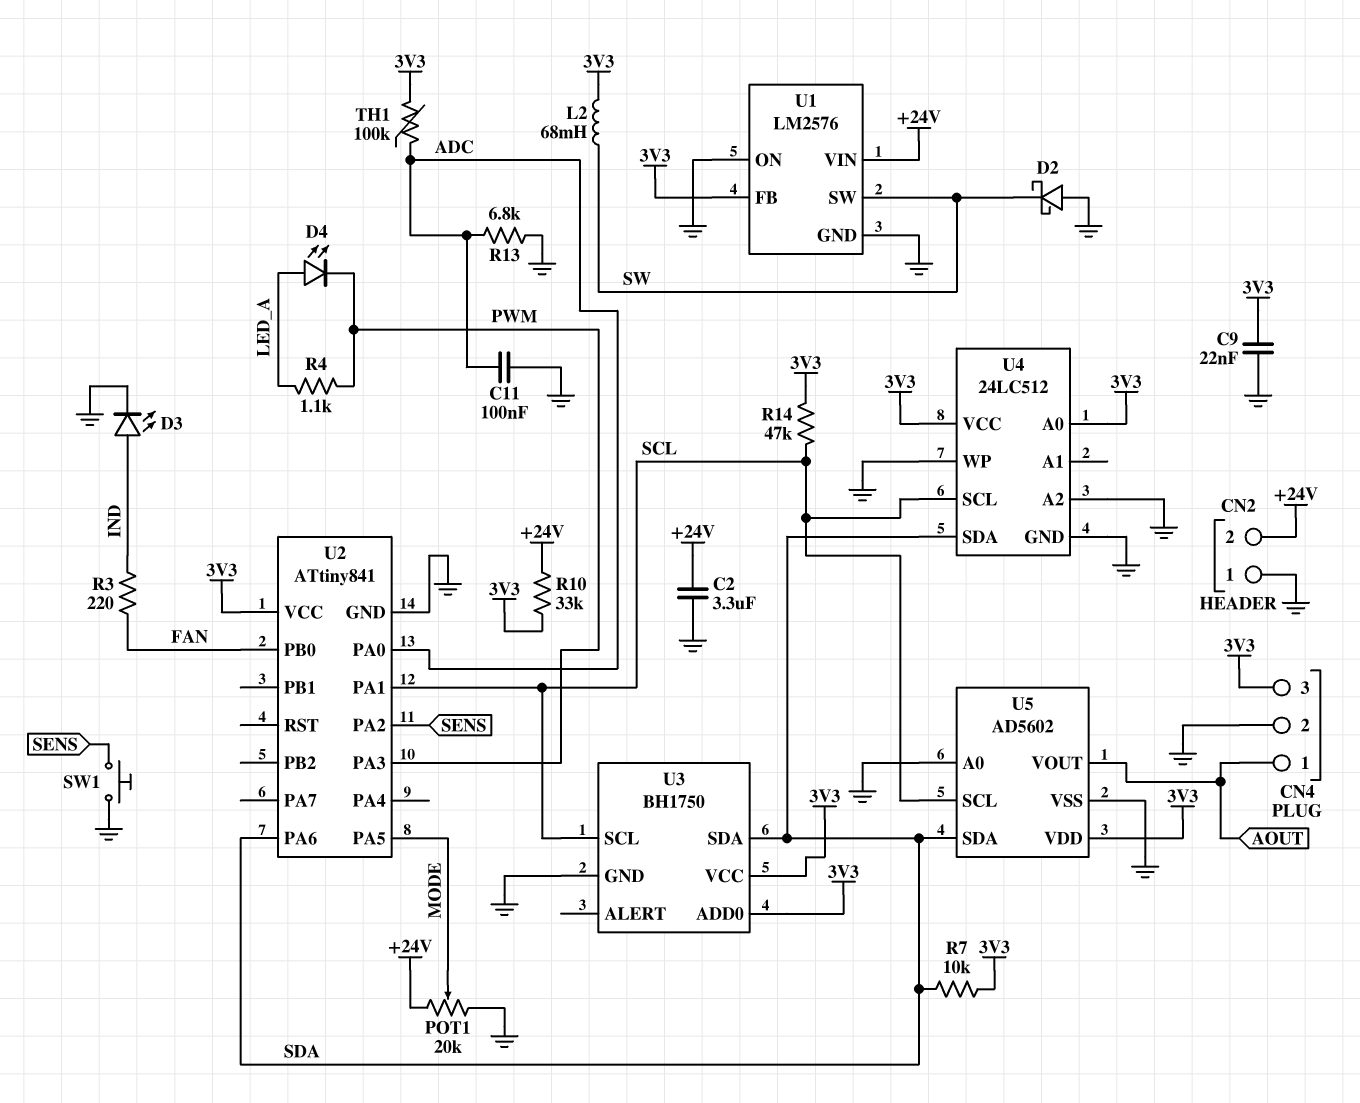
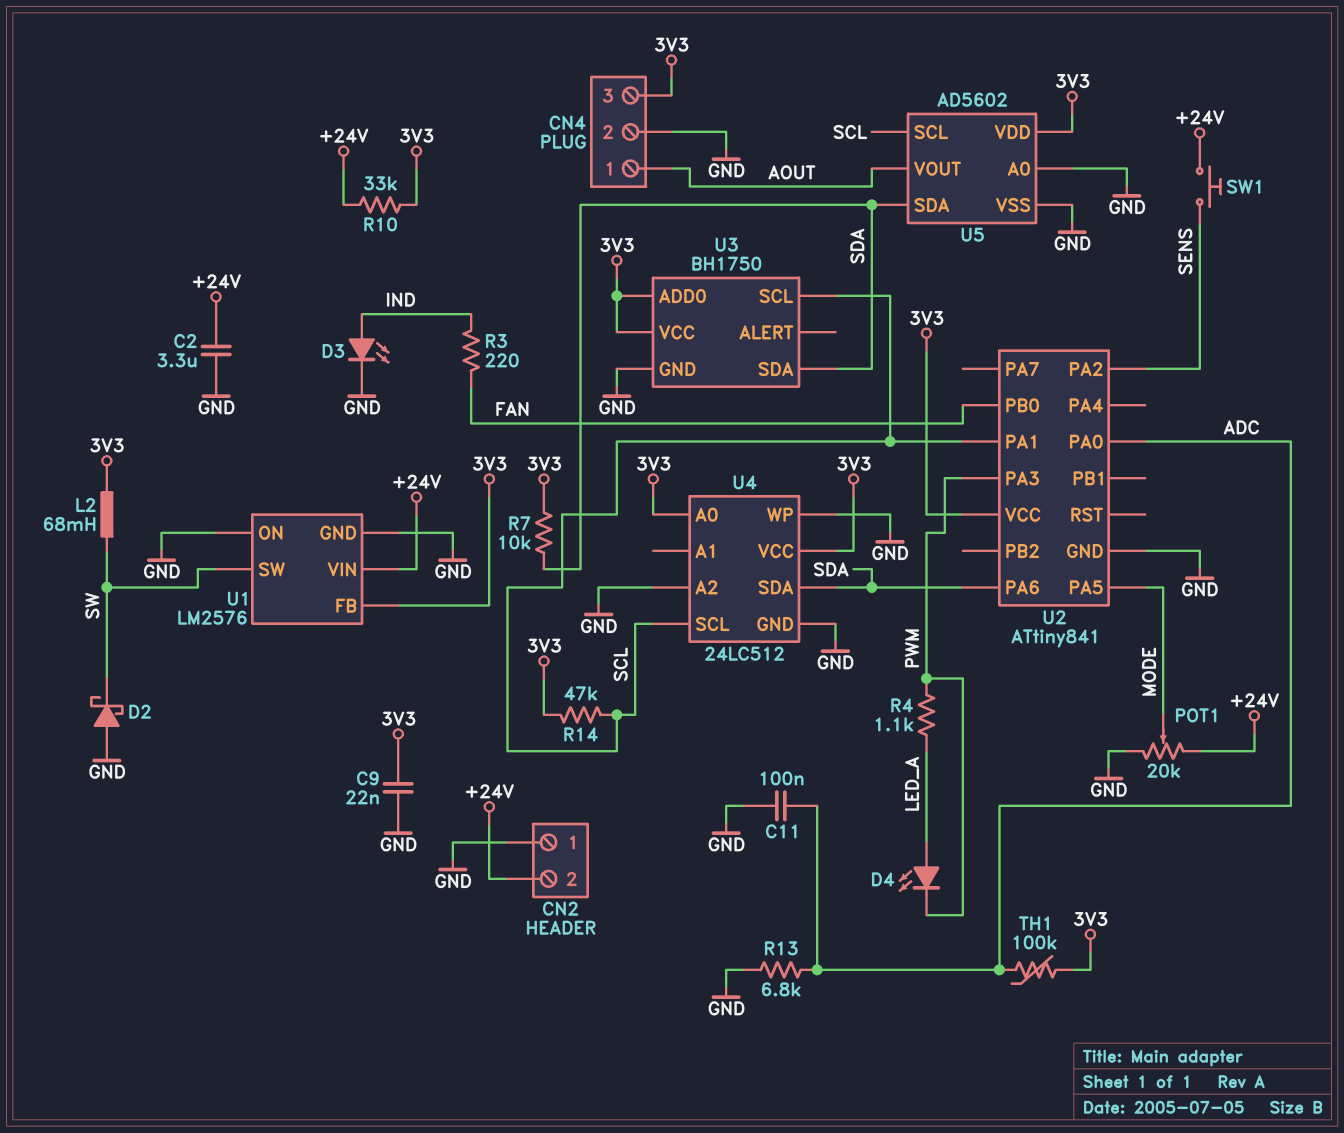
SW1: button (GND, SENS) -> button (+24V, SENS)

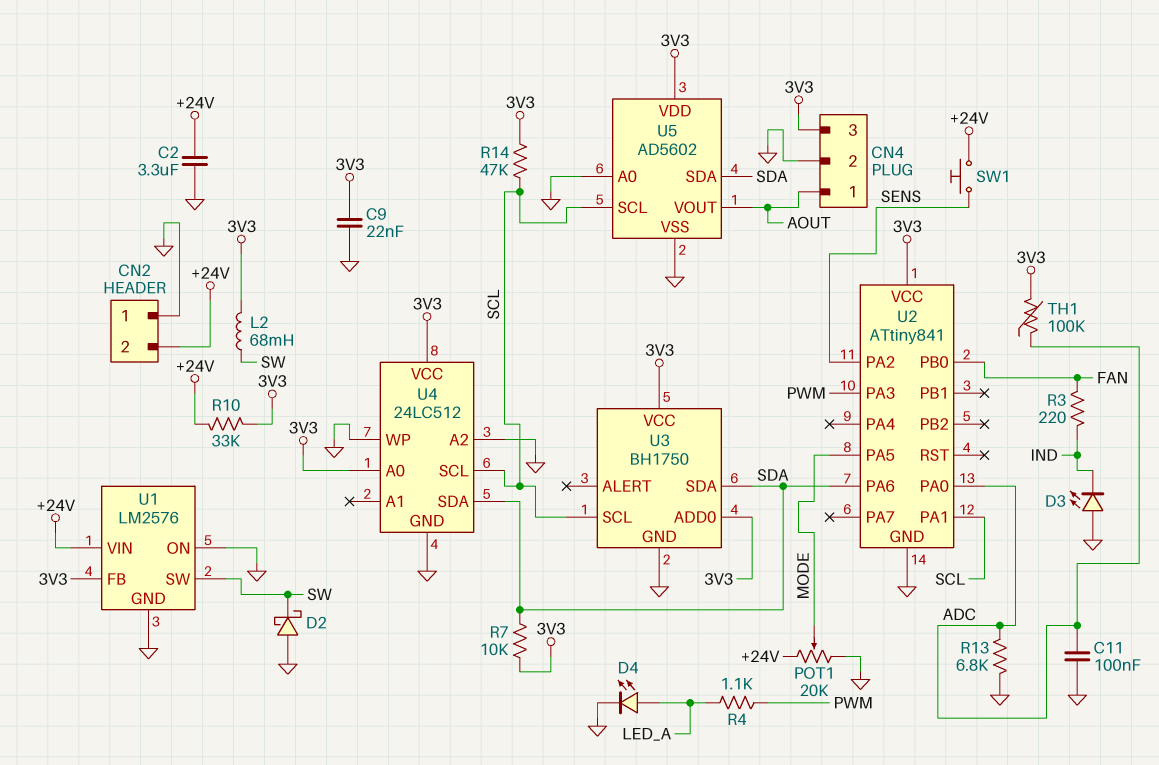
D3: LED (A IND, K GND) -> LED (A GND, K IND)
D4: LED (A LED_A, K PWM) -> LED (A LED_A, K GND)

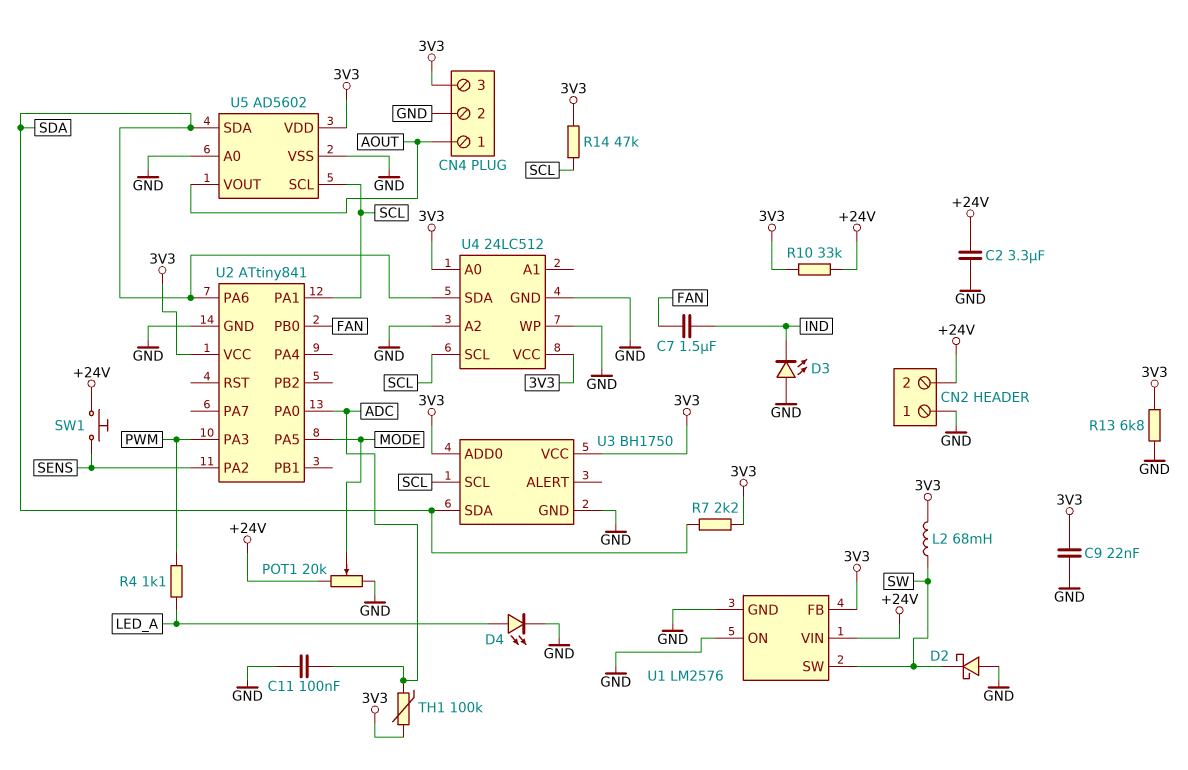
C7: none -> 1.5uF (FAN, IND)
R3: 220 (FAN, IND) -> none
R7: 10k (3V3, SDA) -> 2.2k (3V3, SDA)
R13: 6.8k (ADC, GND) -> 6.8k (3V3, GND)

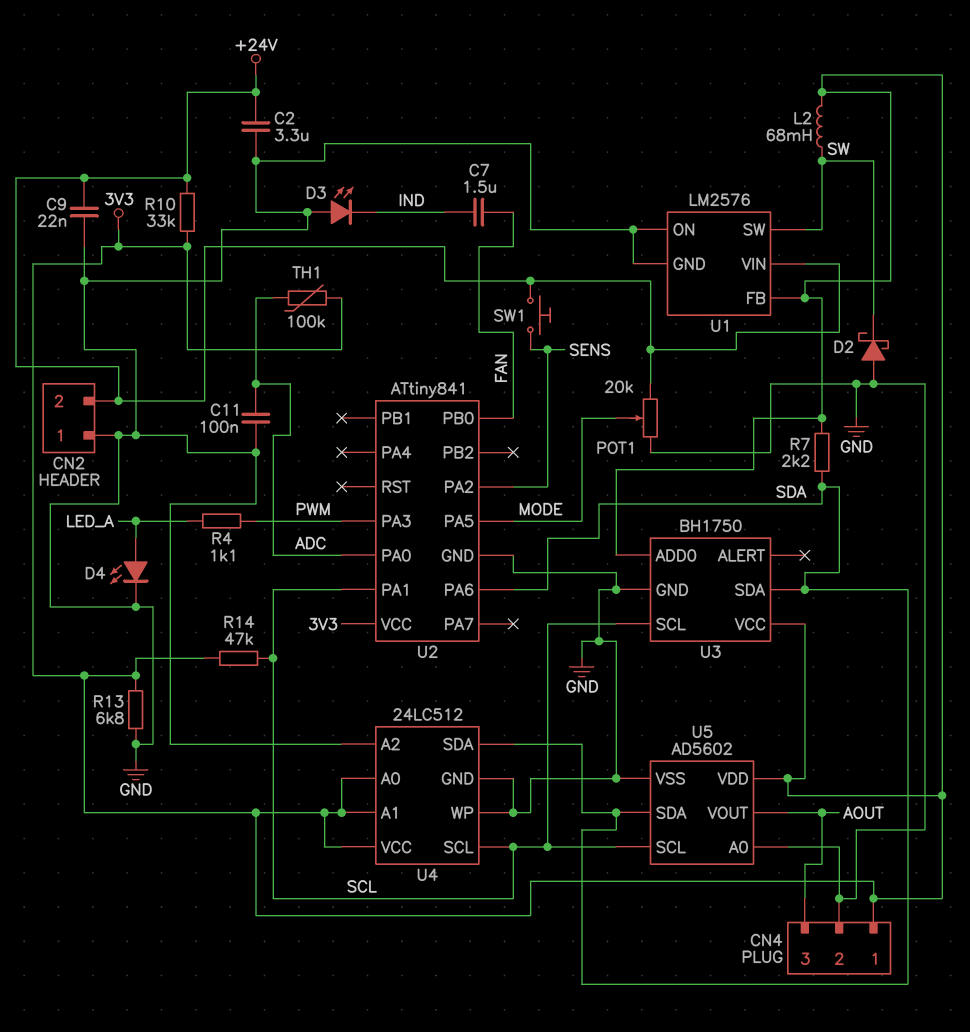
C9: 22nF (3V3, GND) -> 22nF (+24V, GND)
CN4 pin 1: AOUT -> 3V3
CN4 pin 3: 3V3 -> AOUT
U4 pin A1: none -> 3V3

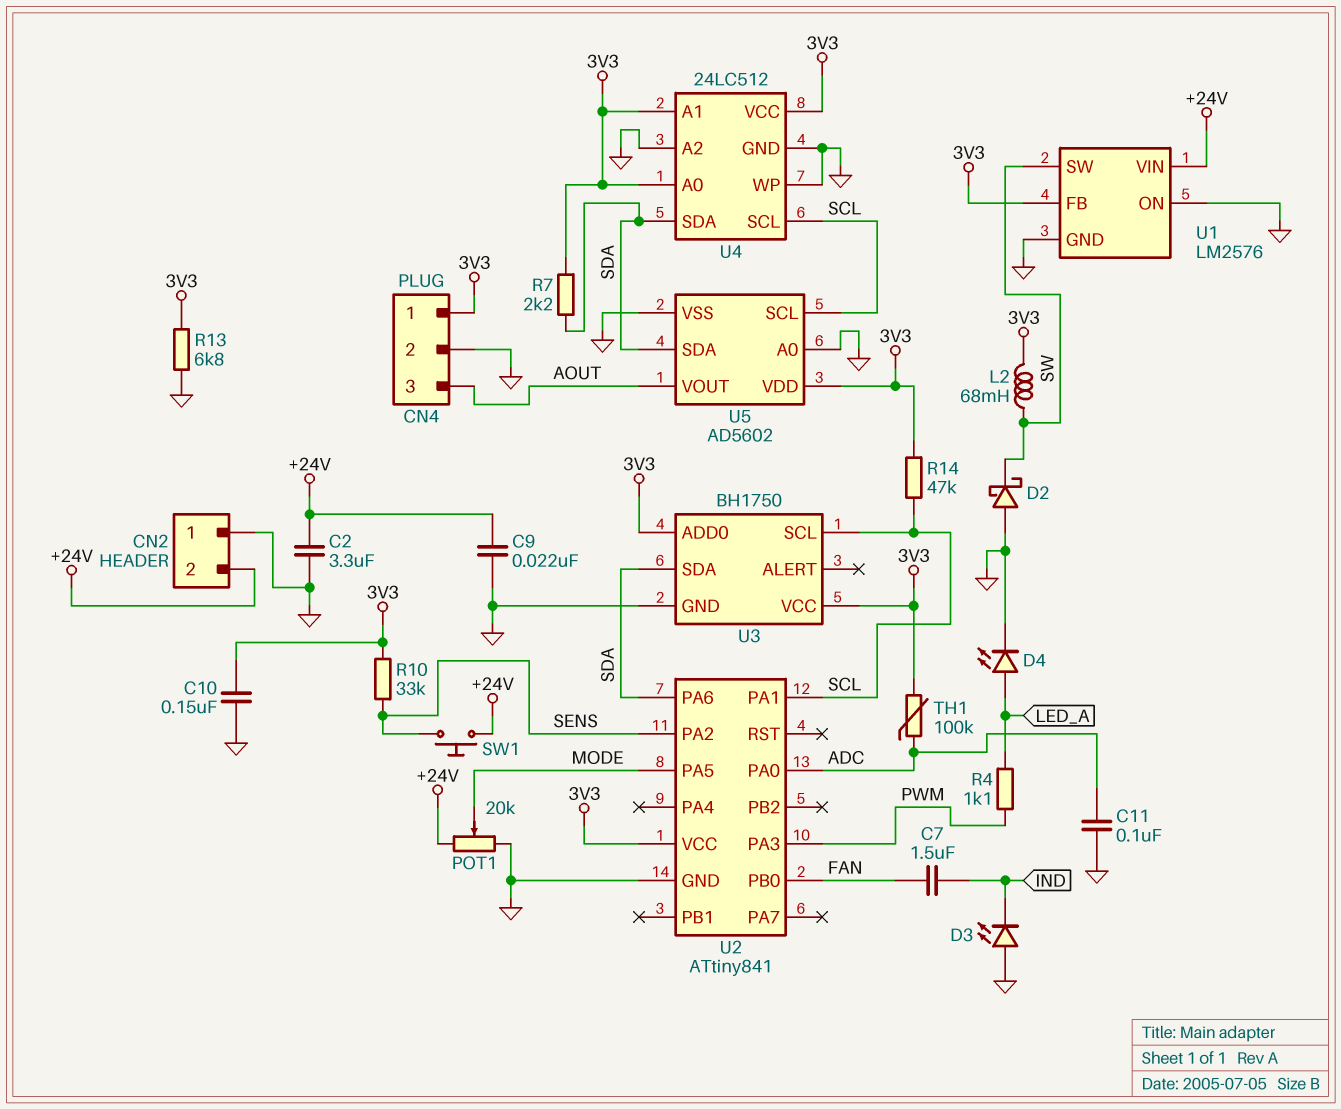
C10: none -> 150nF (3V3, GND)
R10: 33k (+24V, 3V3) -> 33k (3V3, SENS)

